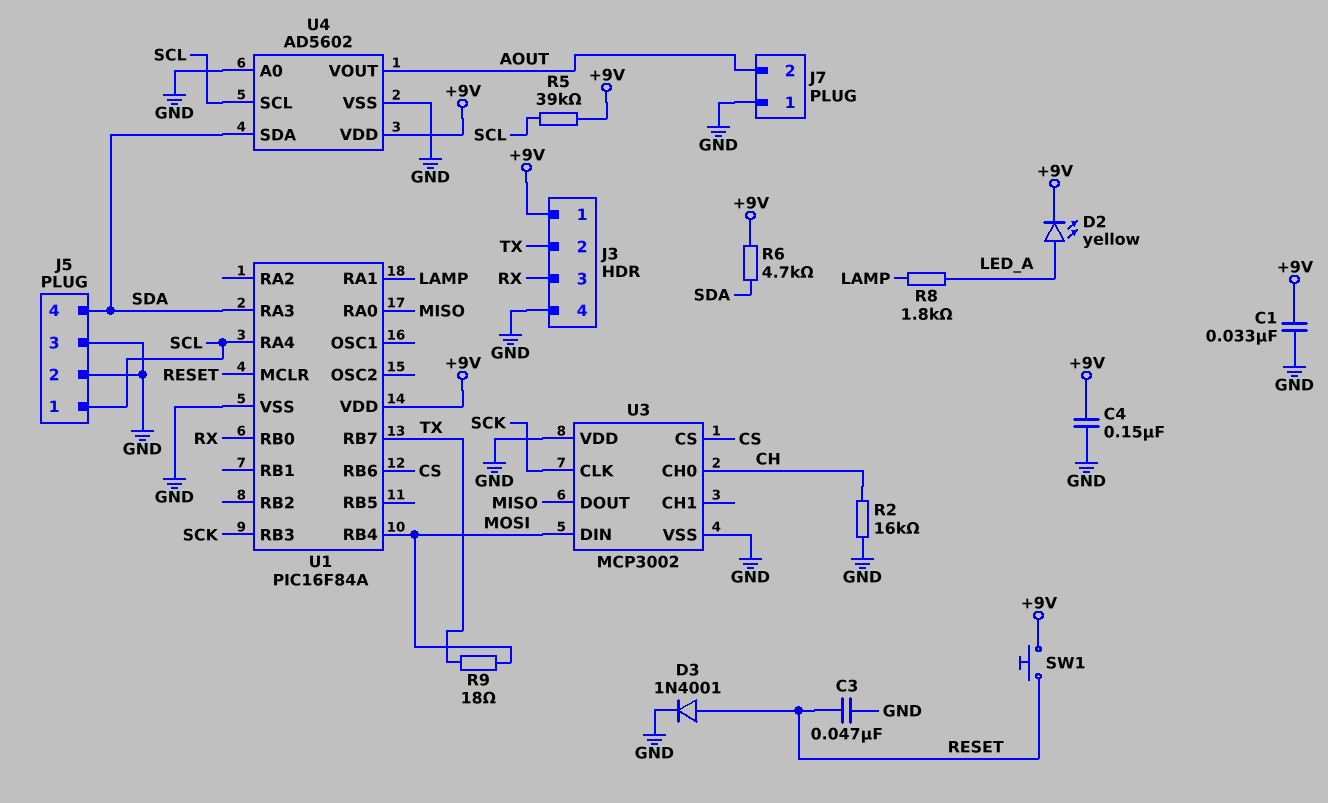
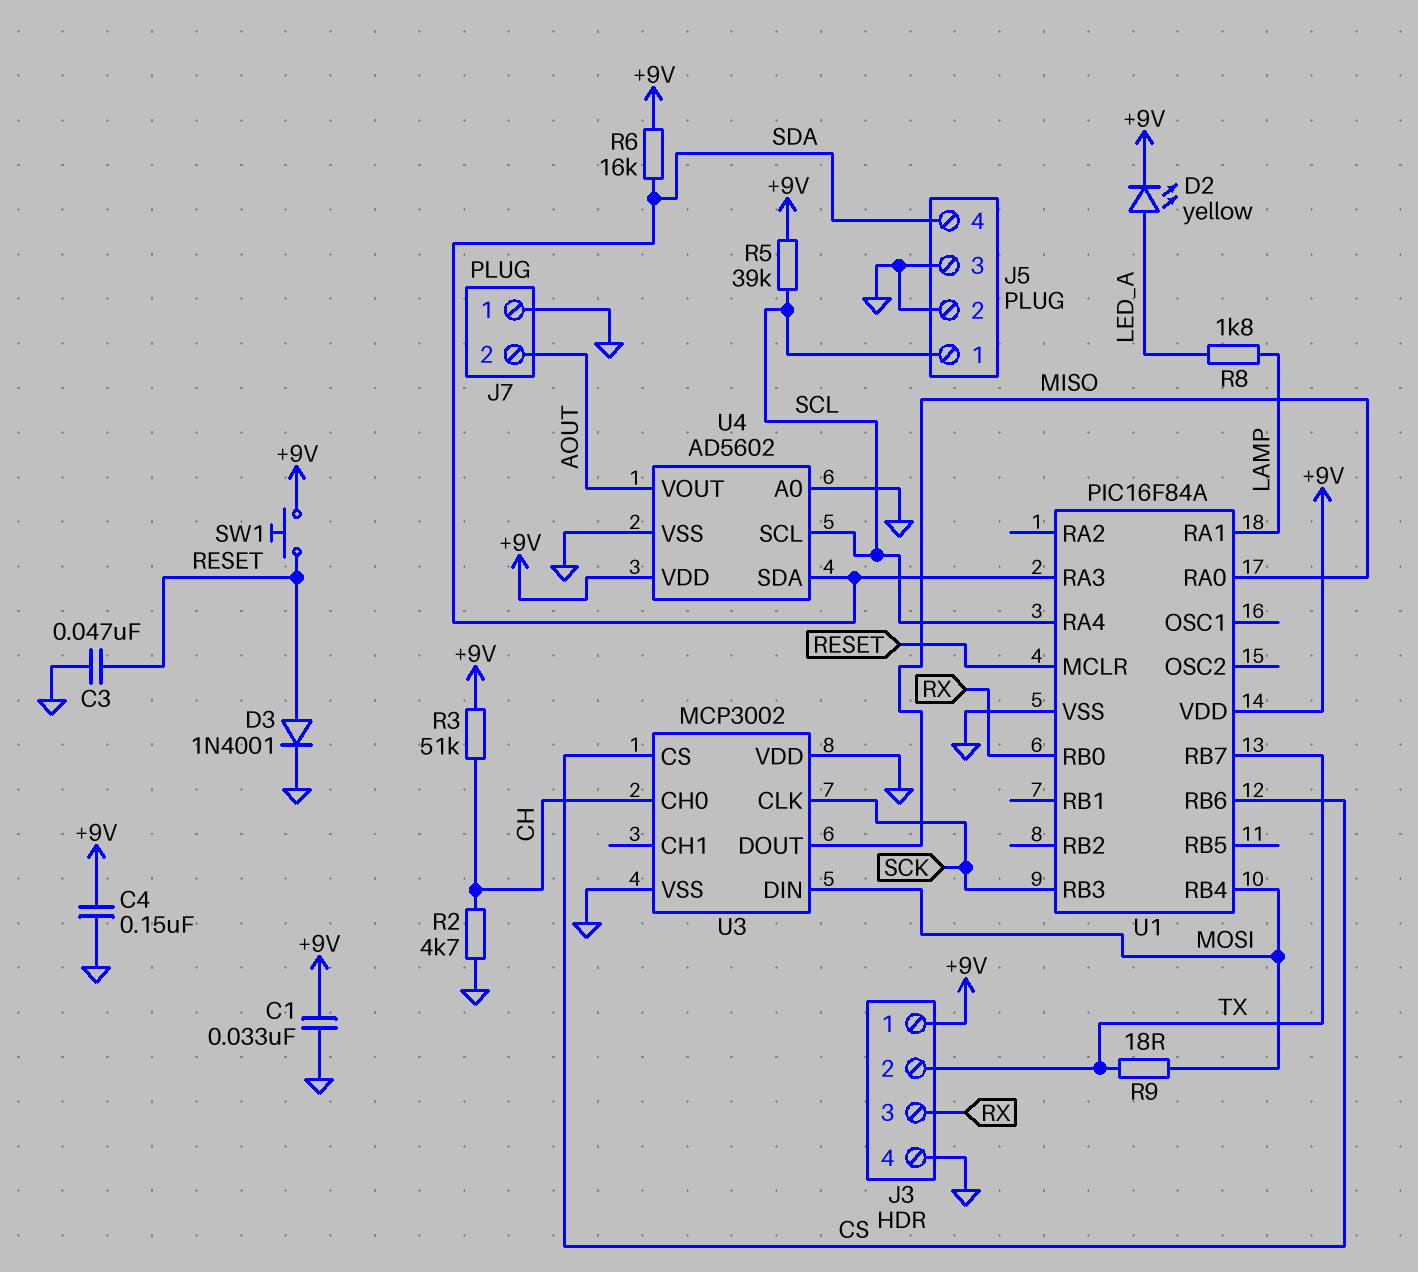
R2: 16k (CH, GND) -> 4.7k (CH, GND)
R3: none -> 51k (+9V, CH)
R6: 4.7k (+9V, SDA) -> 16k (+9V, SDA)

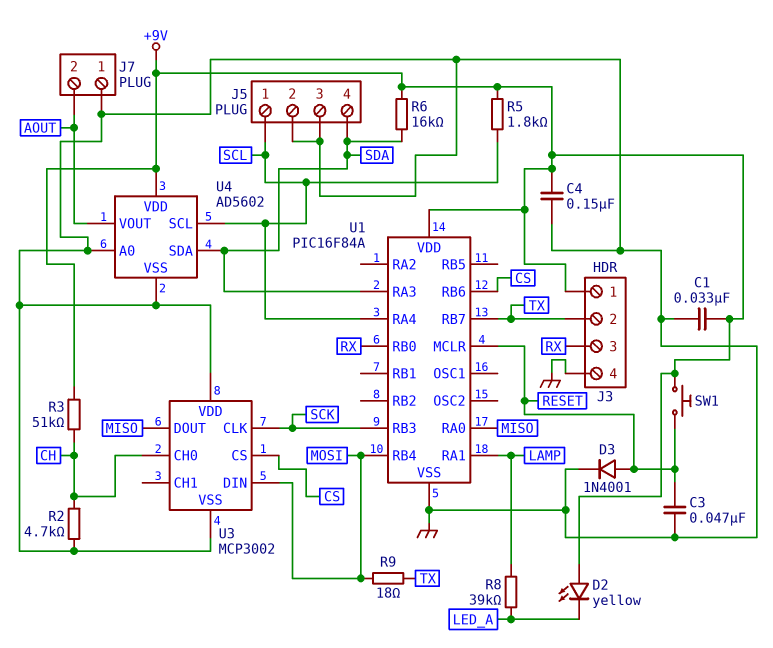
D2: LED yellow (A LED_A, K +9V) -> LED yellow (A +9V, K LED_A)
R5: 39k (+9V, SCL) -> 1.8k (+9V, SCL)
R8: 1.8k (LAMP, LED_A) -> 39k (LAMP, LED_A)

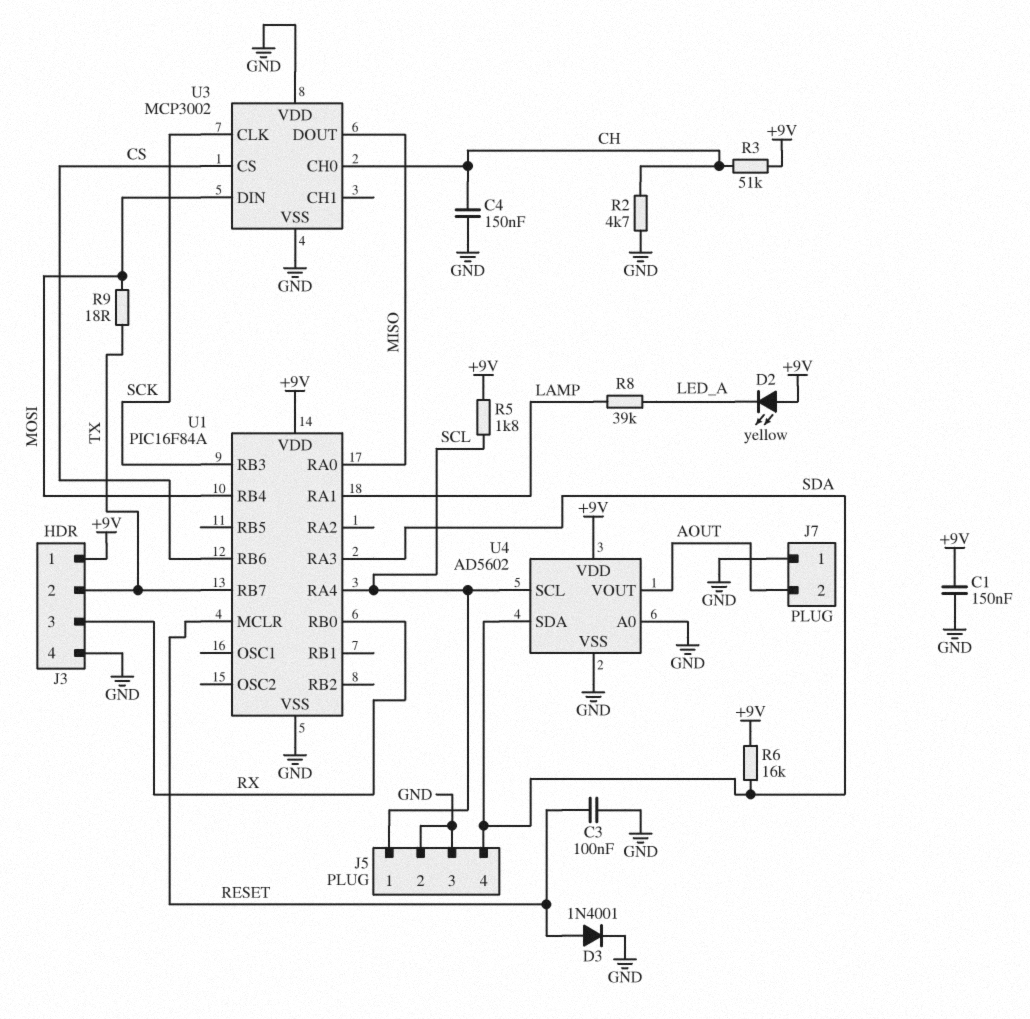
C1: 33nF (+9V, GND) -> 150nF (+9V, GND)
C3: 47nF (GND, RESET) -> 100nF (GND, RESET)
C4: 150nF (+9V, GND) -> 150nF (CH, GND)
SW1: button (+9V, RESET) -> none

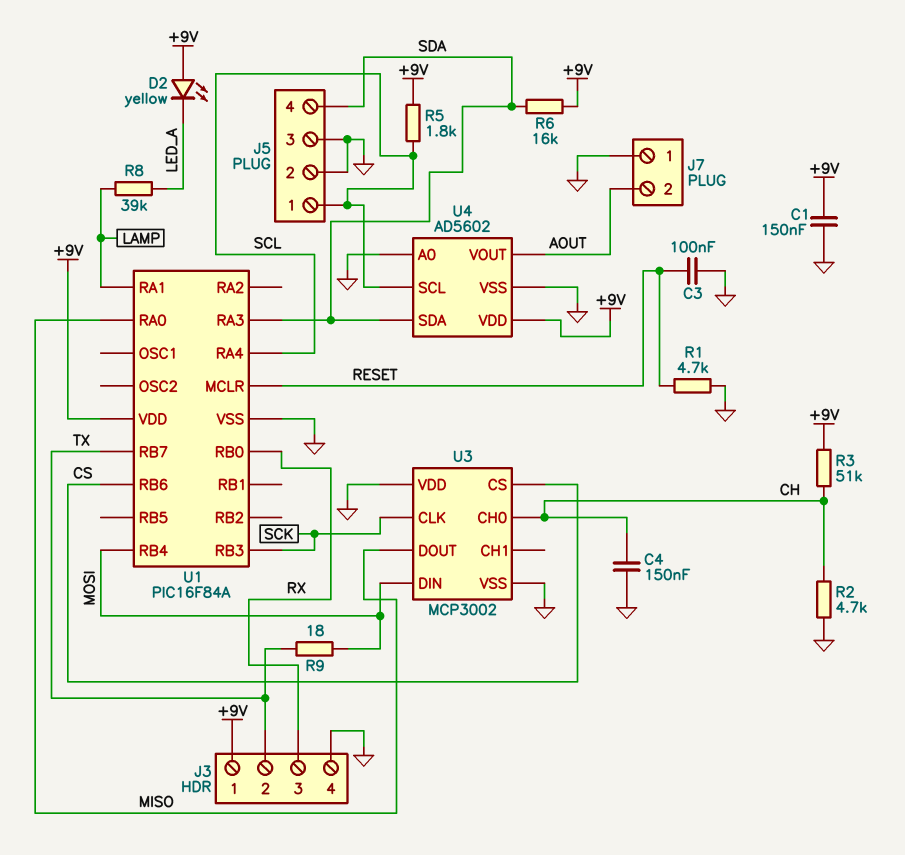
D3: diode 1N4001 (A RESET, K GND) -> none
R1: none -> 4.7k (GND, RESET)

